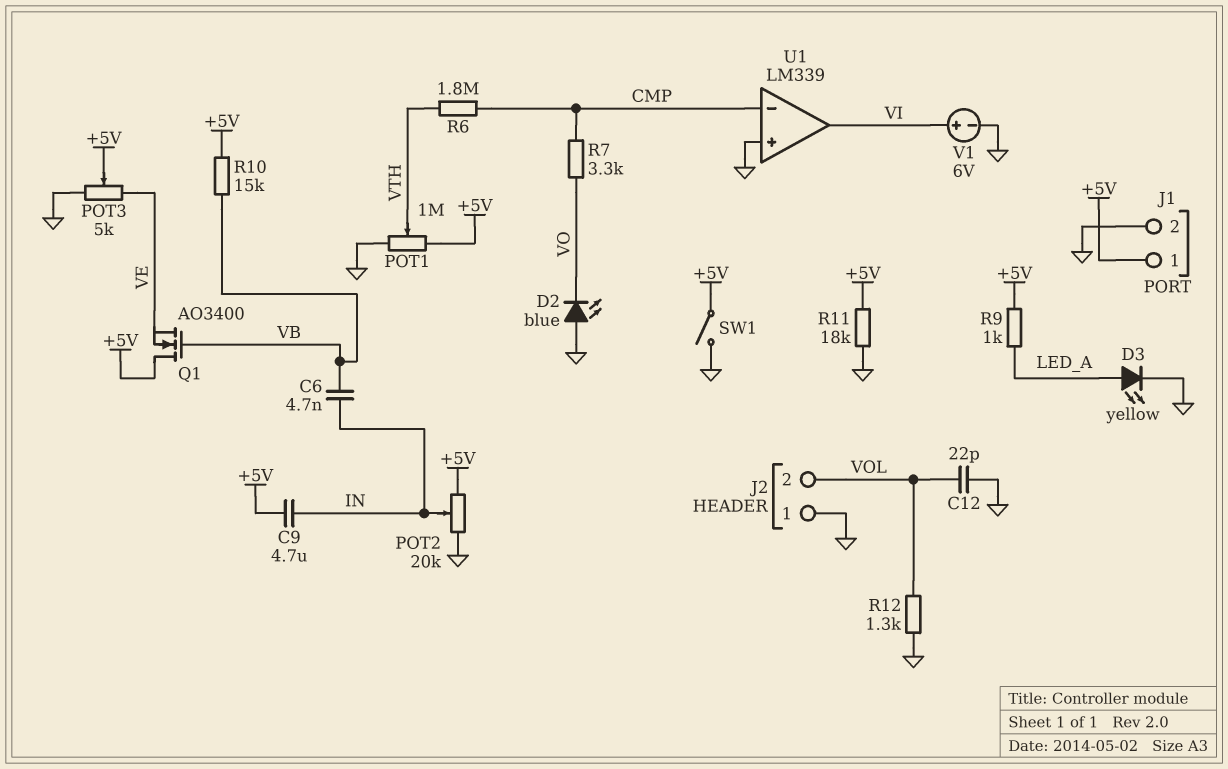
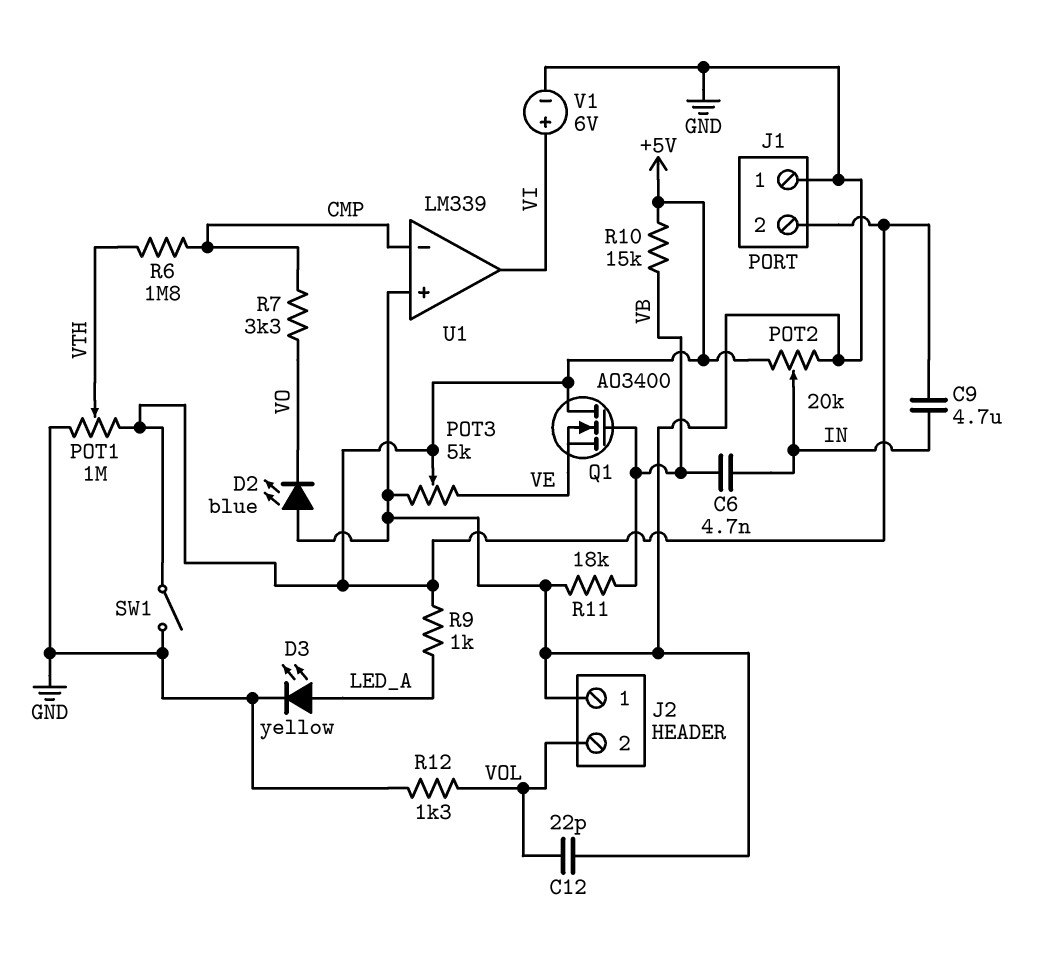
J1 pin 1: +5V -> GND
J1 pin 2: GND -> +5V
R11: 18k (+5V, GND) -> 18k (GND, VB)

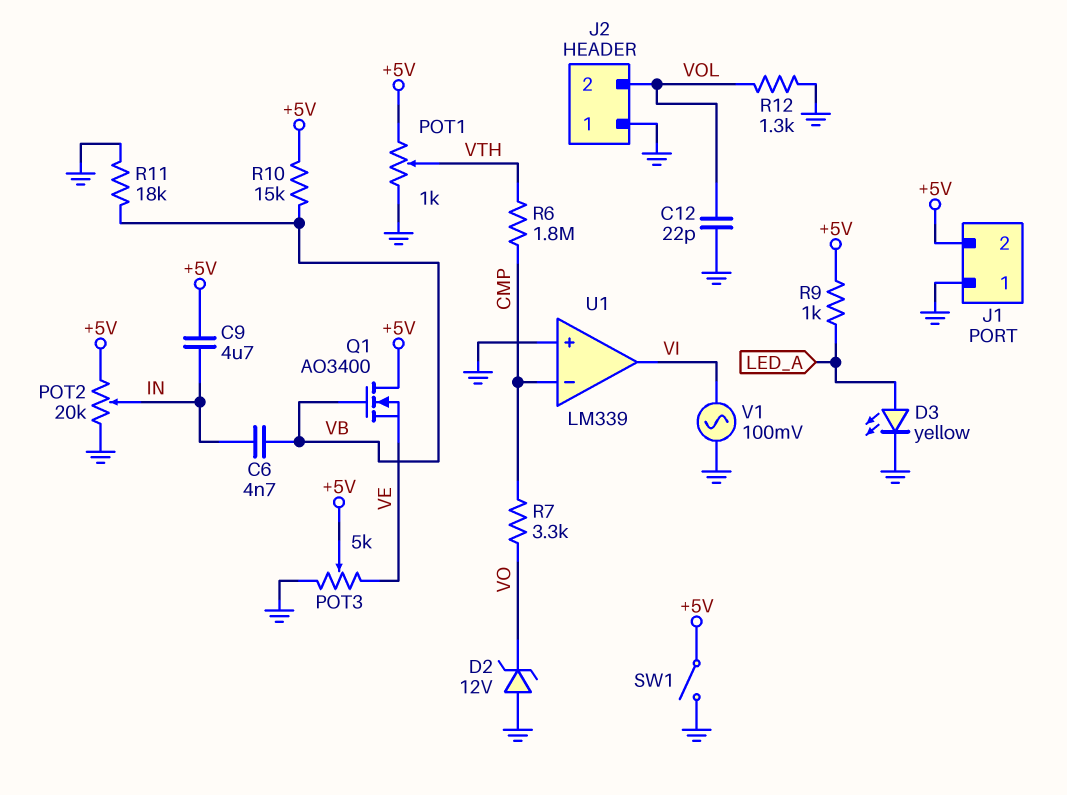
D2: LED blue (A GND, K VO) -> zener 12V (A GND, K VO)
POT1: 1M (+5V, GND, wiper VTH) -> 1k (+5V, GND, wiper VTH)
V1: 6V (plus VI, minus GND) -> AC 100mV (GND, VI)

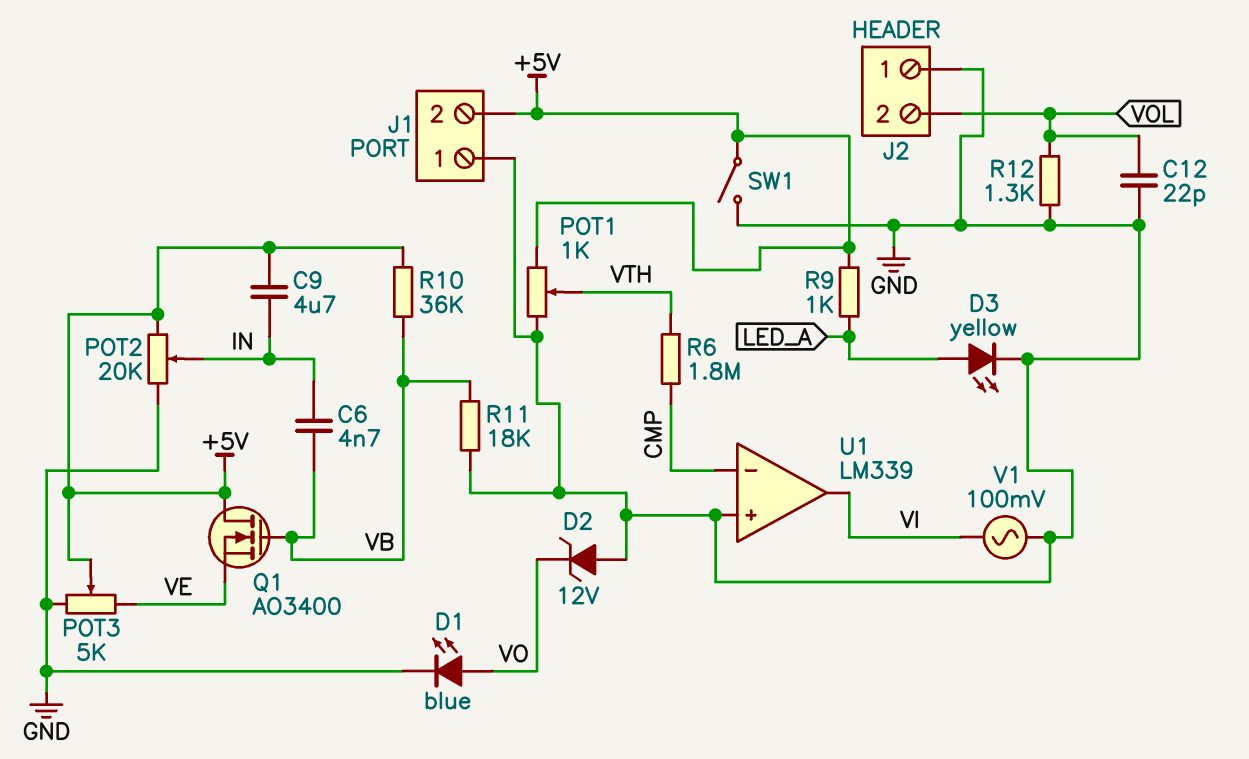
D1: none -> LED blue (A VO, K GND)
R7: 3.3k (CMP, VO) -> none
R10: 15k (+5V, VB) -> 36k (+5V, VB)

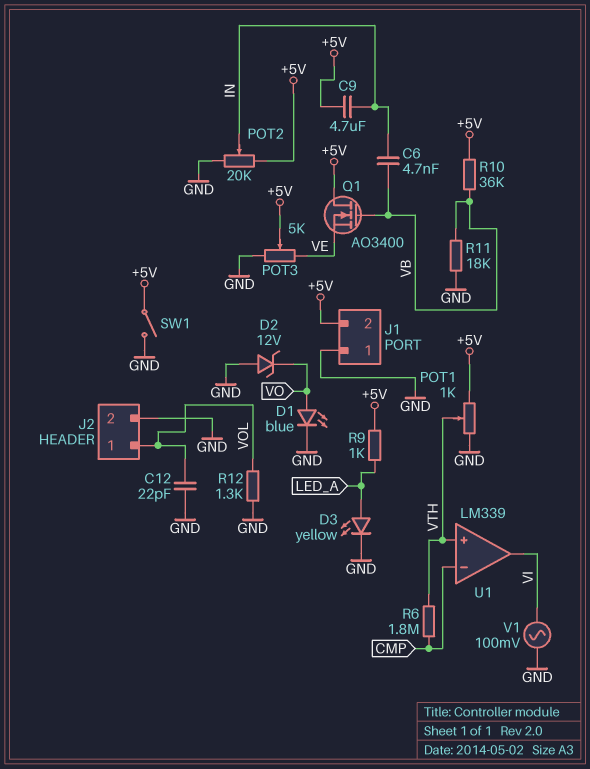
J2 pin 1: GND -> VOL
J2 pin 2: VOL -> GND
U1 pin in+: GND -> VTH

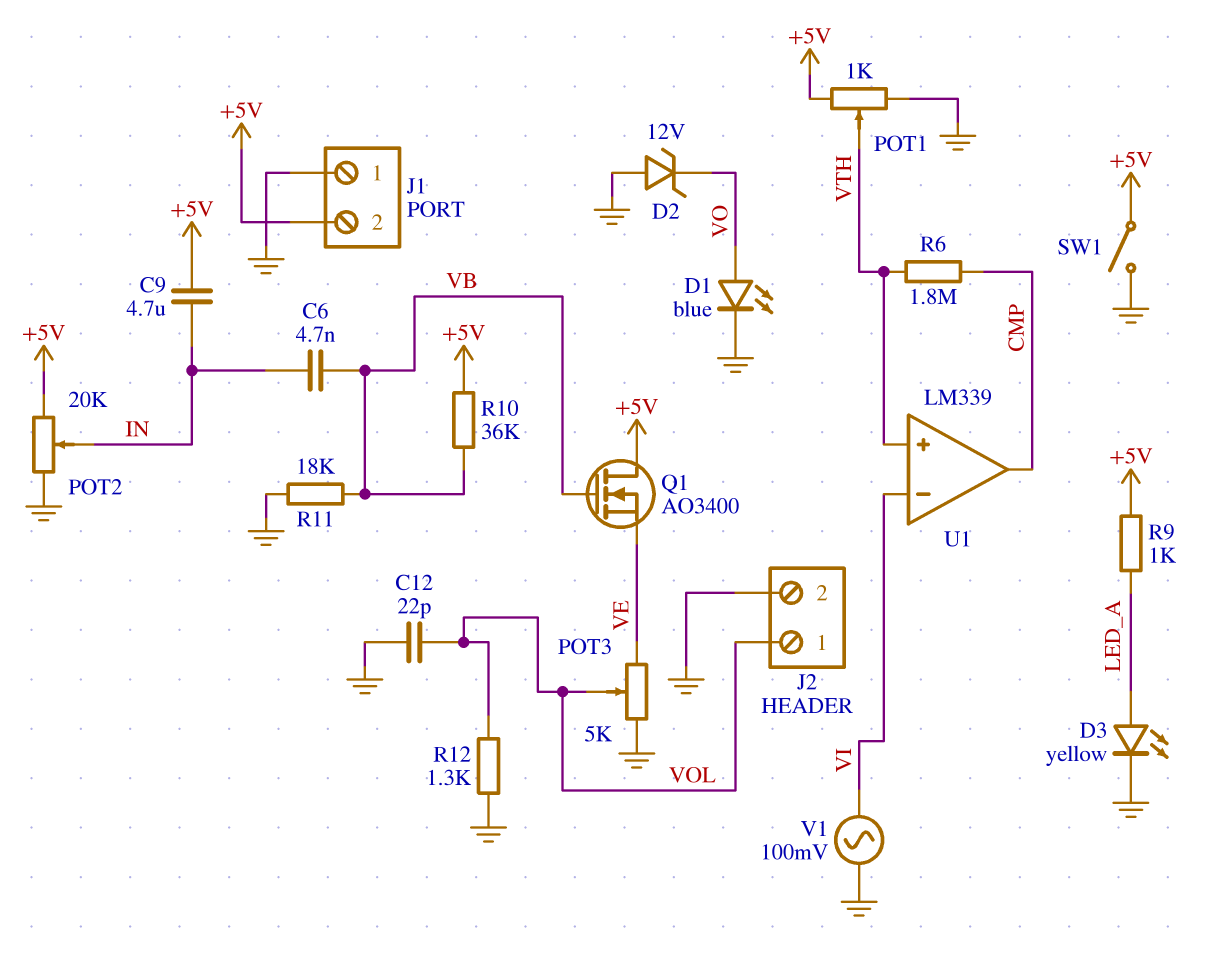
POT3: 5k (GND, VE, wiper +5V) -> 5k (GND, VE, wiper VOL)
U1 pin in-: CMP -> VI
U1 pin out: VI -> CMP

